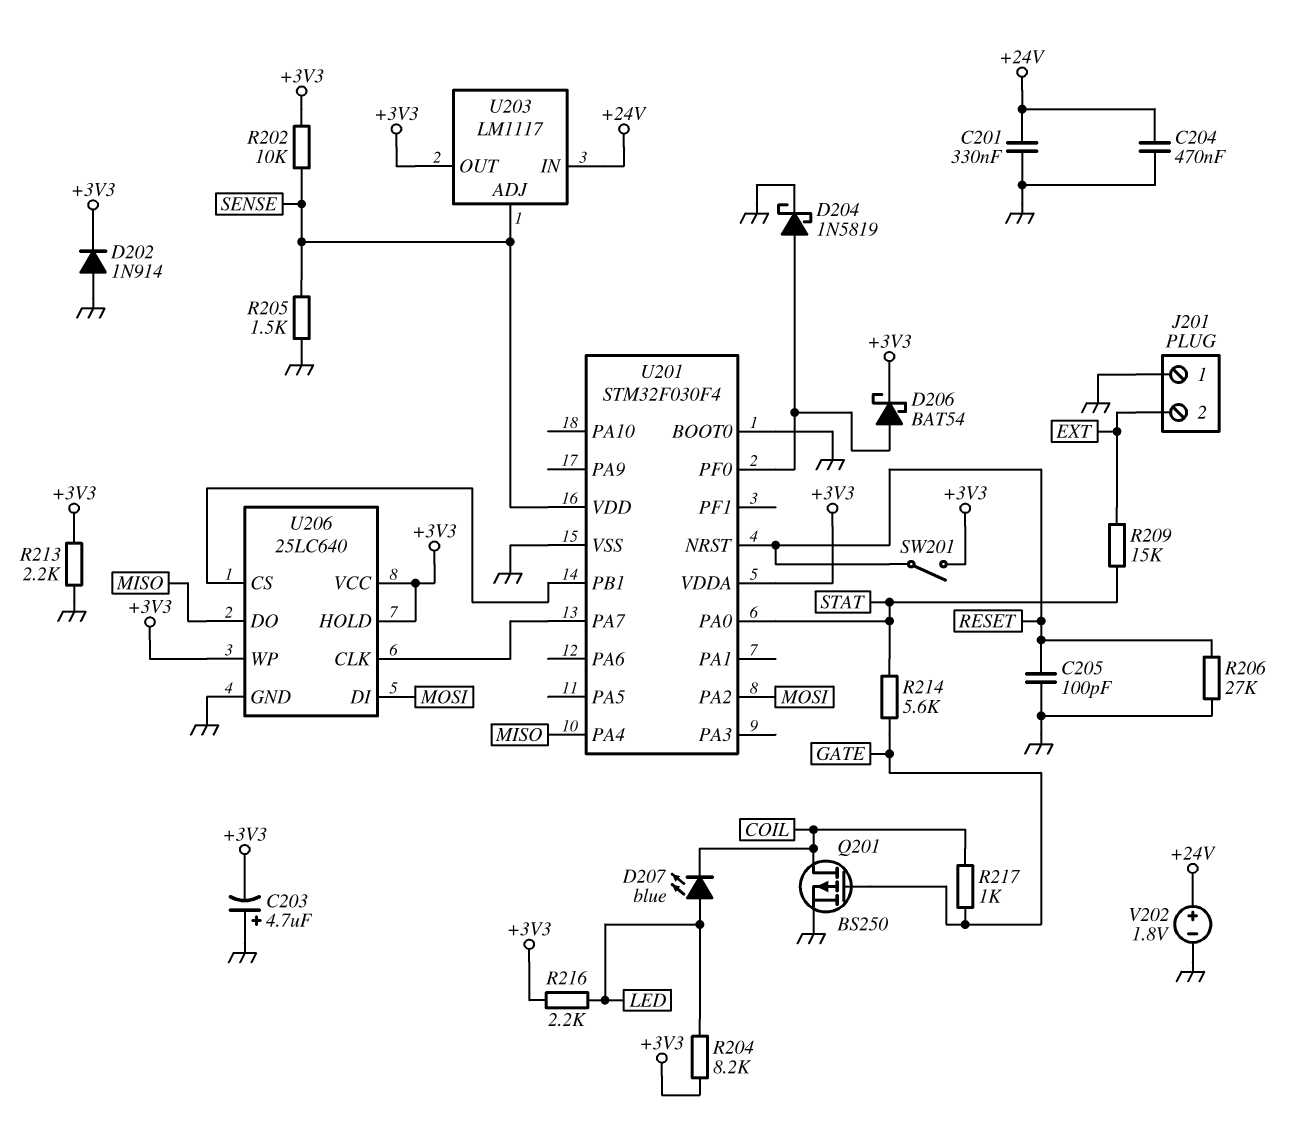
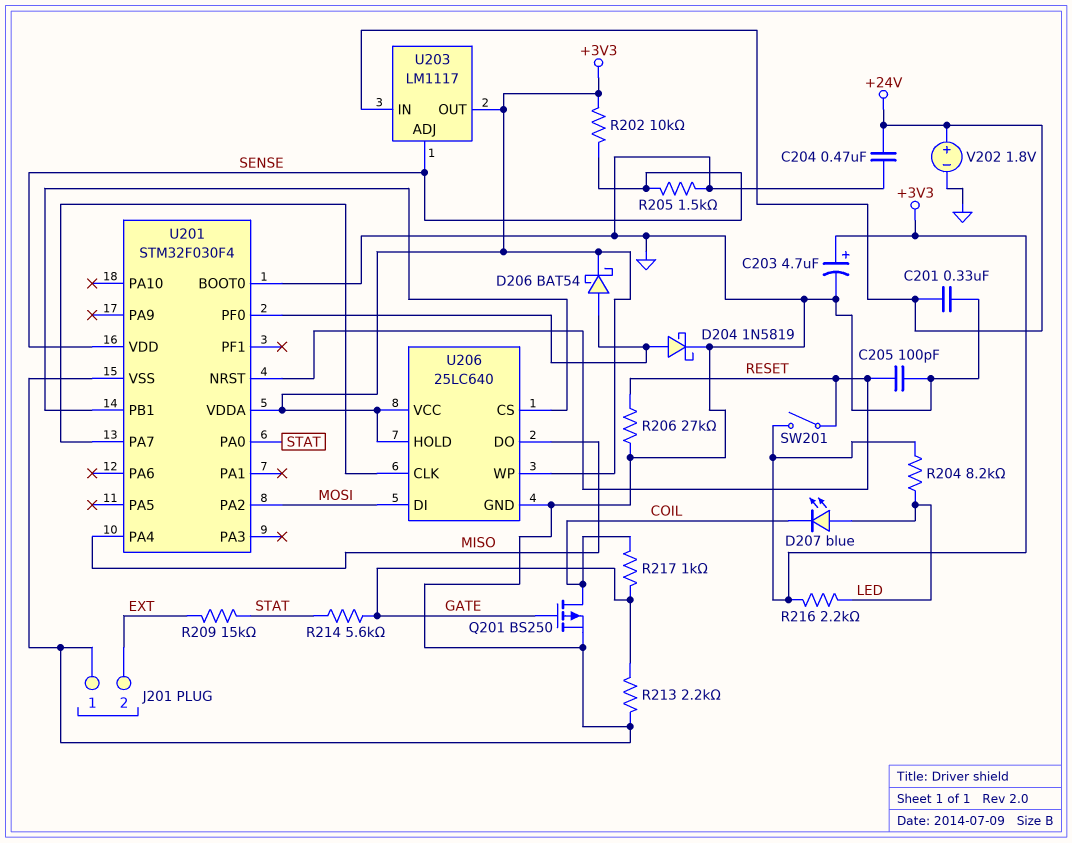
C203: 4.7uF (plus GND, minus +3V3) -> 4.7uF (plus +3V3, minus GND)
D202: diode 1N914 (A GND, K +3V3) -> none
R213: 2.2k (+3V3, GND) -> 2.2k (GATE, GND)

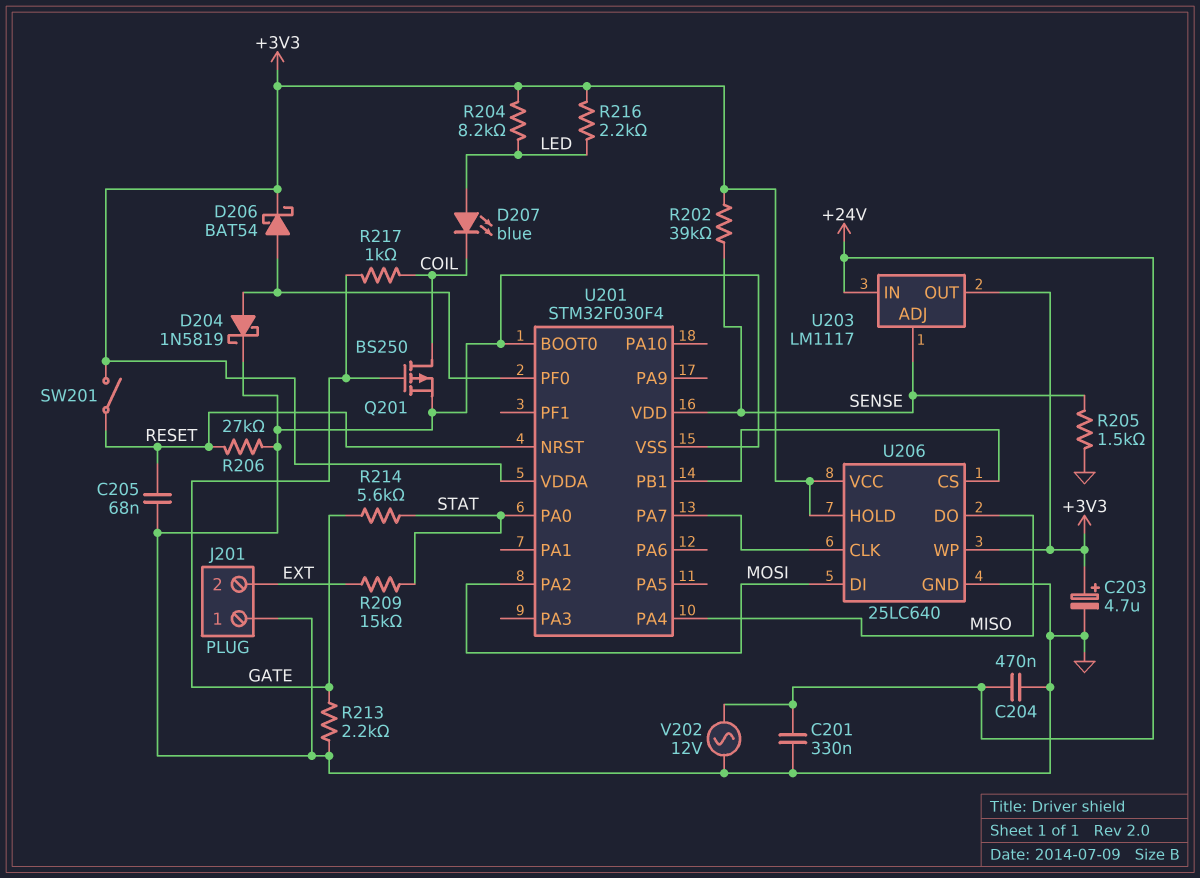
C205: 100pF (GND, RESET) -> 68nF (GND, RESET)
R202: 10k (+3V3, SENSE) -> 39k (+3V3, SENSE)
V202: 1.8V (plus +24V, minus GND) -> AC 12V (+24V, GND)

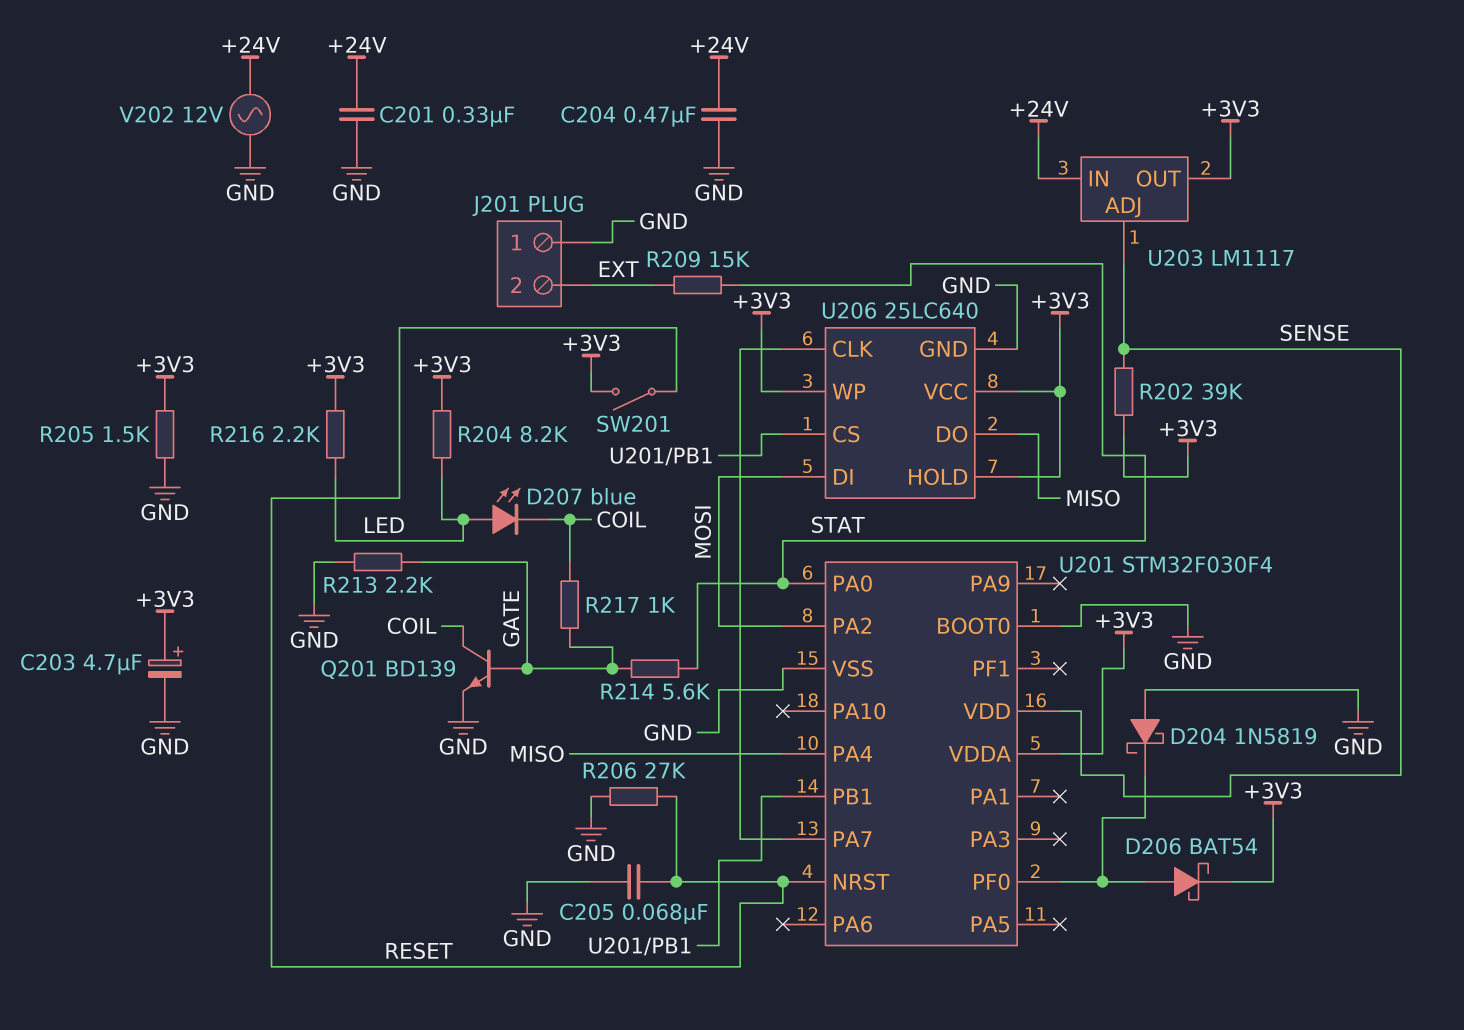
D204: schottky 1N5819 (A U201/PF0, K GND) -> schottky 1N5819 (A GND, K U201/PF0)
Q201: PMOS BS250 (G GATE, D COIL, S GND) -> NPN BD139 (B GATE, C COIL, E GND)
R205: 1.5k (GND, SENSE) -> 1.5k (+3V3, GND)

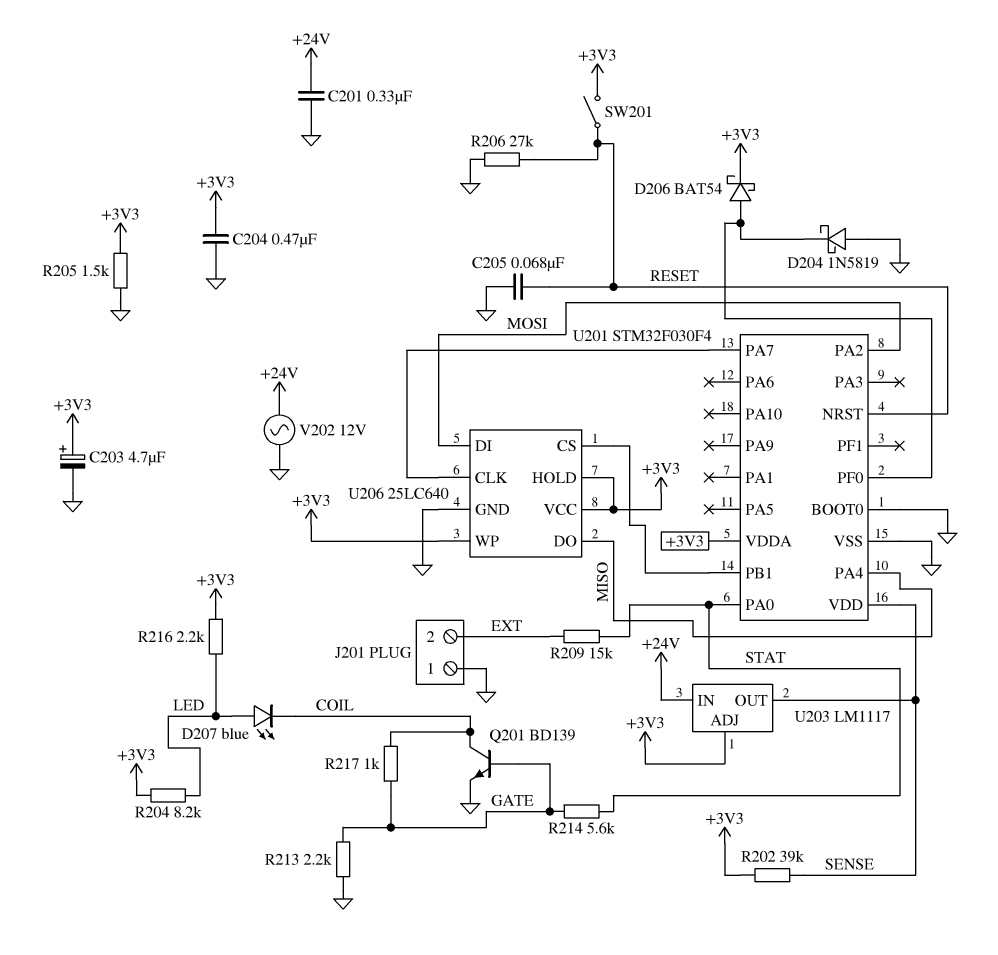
C204: 470nF (+24V, GND) -> 470nF (+3V3, GND)
U203 pin ADJ: SENSE -> +3V3
U203 pin OUT: +3V3 -> SENSE

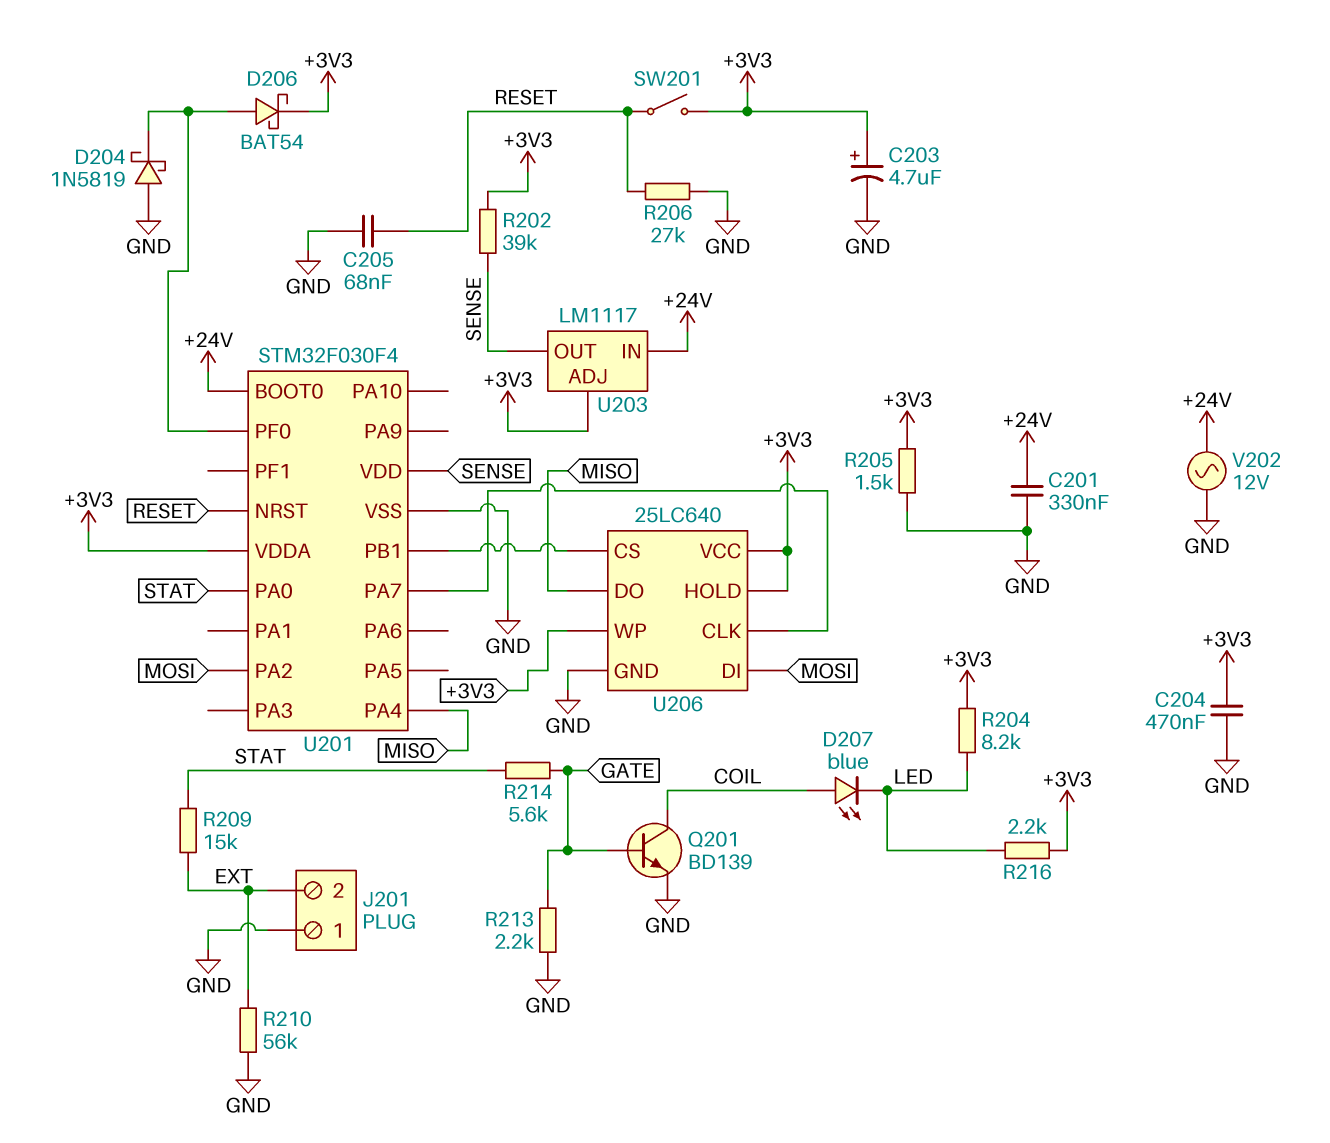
D207: LED blue (A LED, K COIL) -> LED blue (A COIL, K LED)
R210: none -> 56k (EXT, GND)
R217: 1k (COIL, GATE) -> none
U201 pin BOOT0: GND -> +24V

